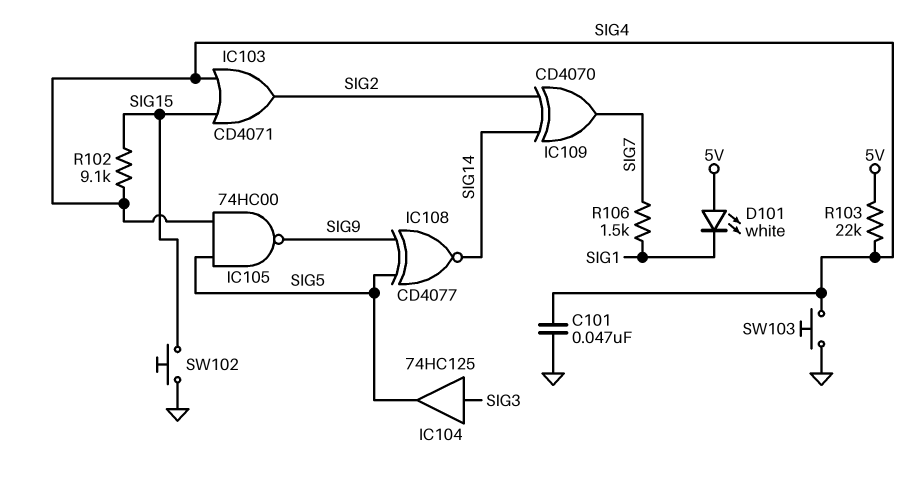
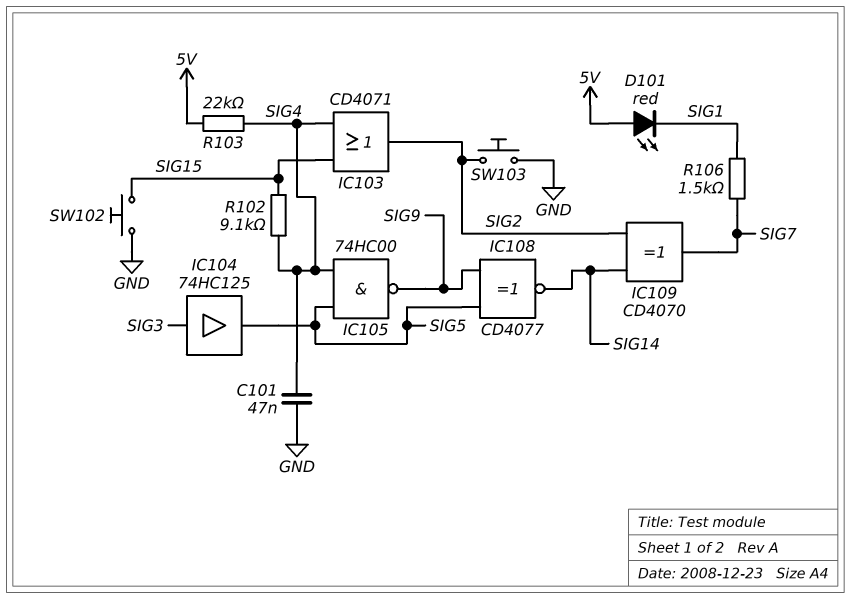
D101: LED white (A 5V, K SIG1) -> LED red (A 5V, K SIG1)
SW103: button (GND, SIG4) -> button (GND, SIG2)

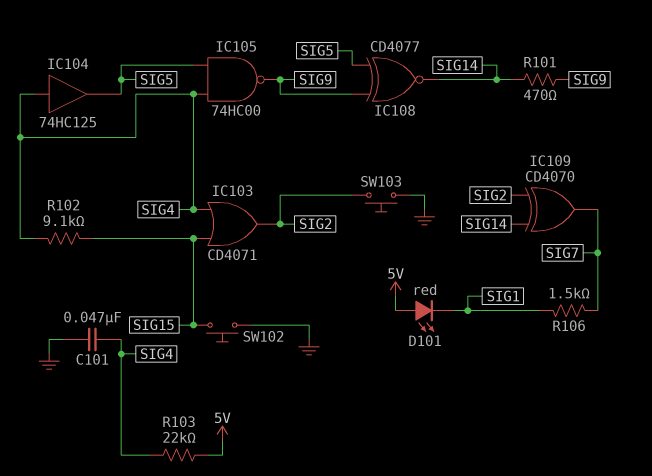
IC104: buffer 74HC125 (in SIG3, out SIG5) -> buffer 74HC125 (in SIG4, out SIG5)
R101: none -> 470 (SIG9, SIG14)

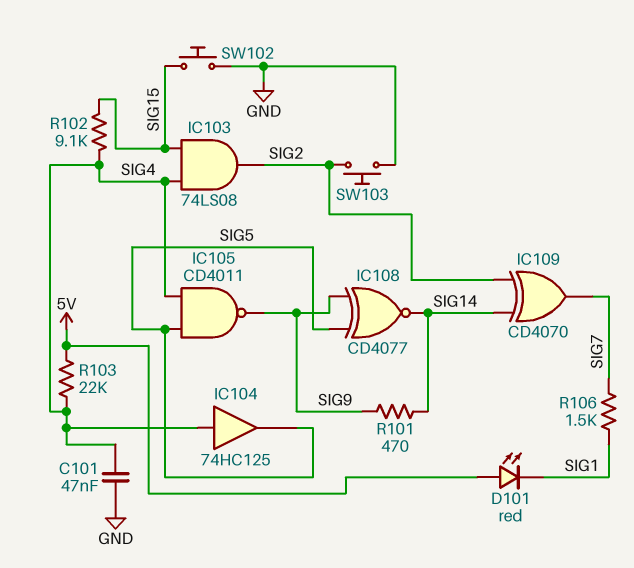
IC103: OR CD4071 (in SIG4, in SIG15, out SIG2) -> AND 74LS08 (in SIG4, in SIG15, out SIG2)
IC105: NAND 74HC00 (in SIG4, in SIG5, out SIG9) -> NAND CD4011 (in SIG4, in SIG5, out SIG9)

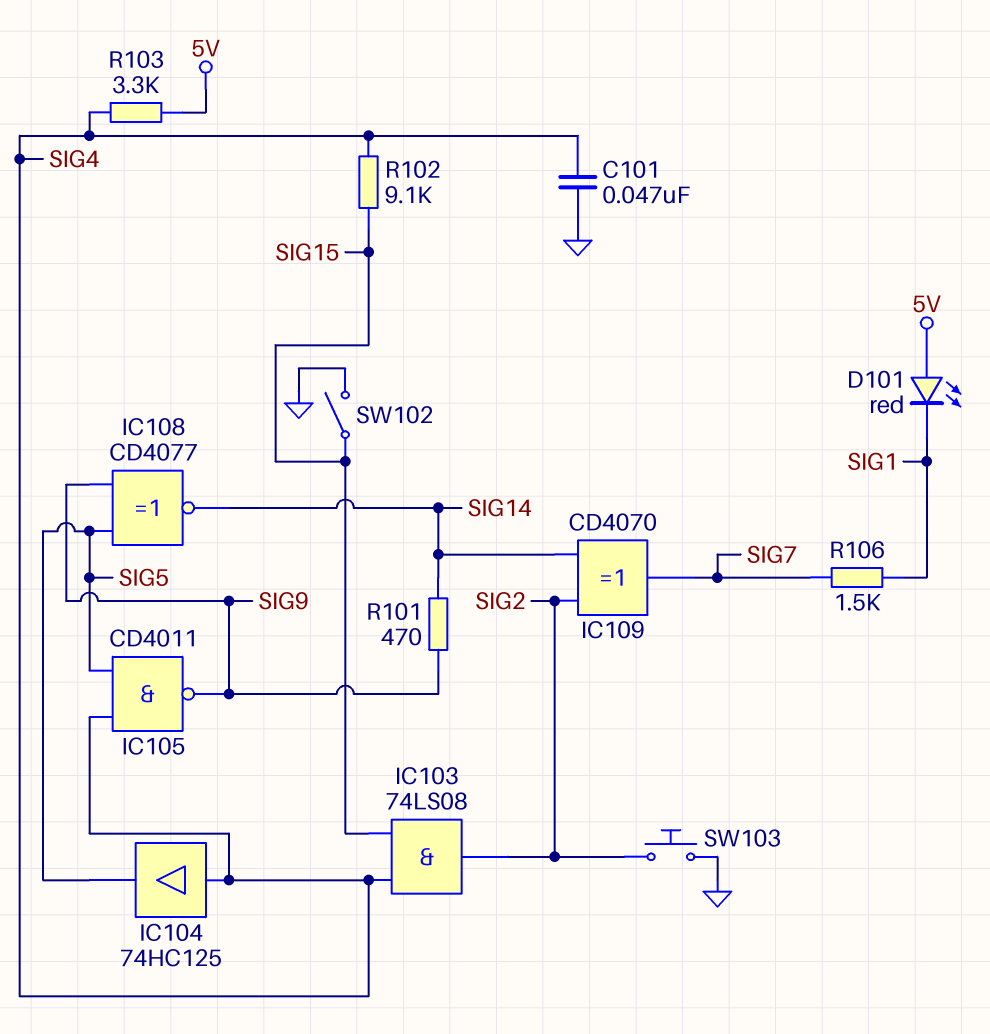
R103: 22k (5V, SIG4) -> 3.3k (5V, SIG4)
SW102: button (GND, SIG15) -> switch (GND, SIG15)

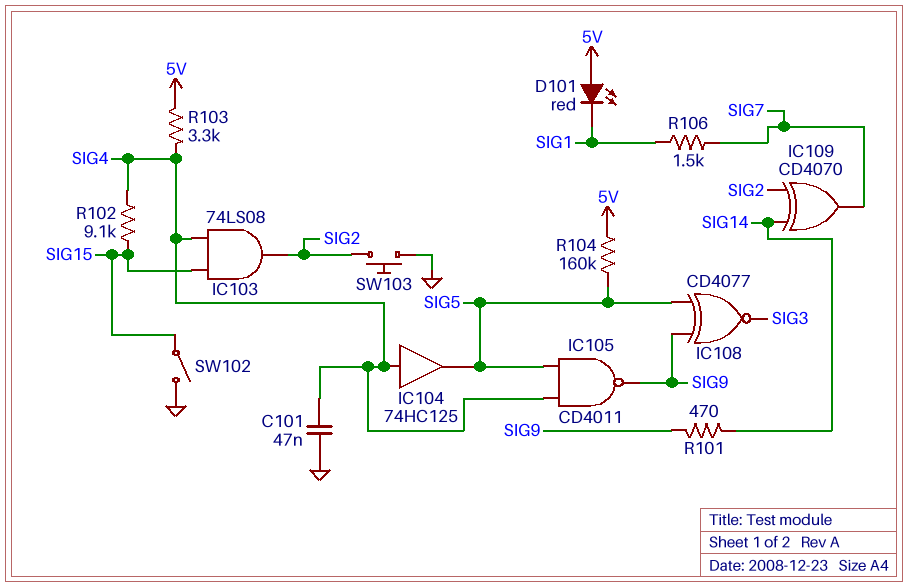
IC108: XNOR CD4077 (in SIG5, in SIG9, out SIG14) -> XNOR CD4077 (in SIG5, in SIG9, out SIG3)
R104: none -> 160k (5V, SIG5)

